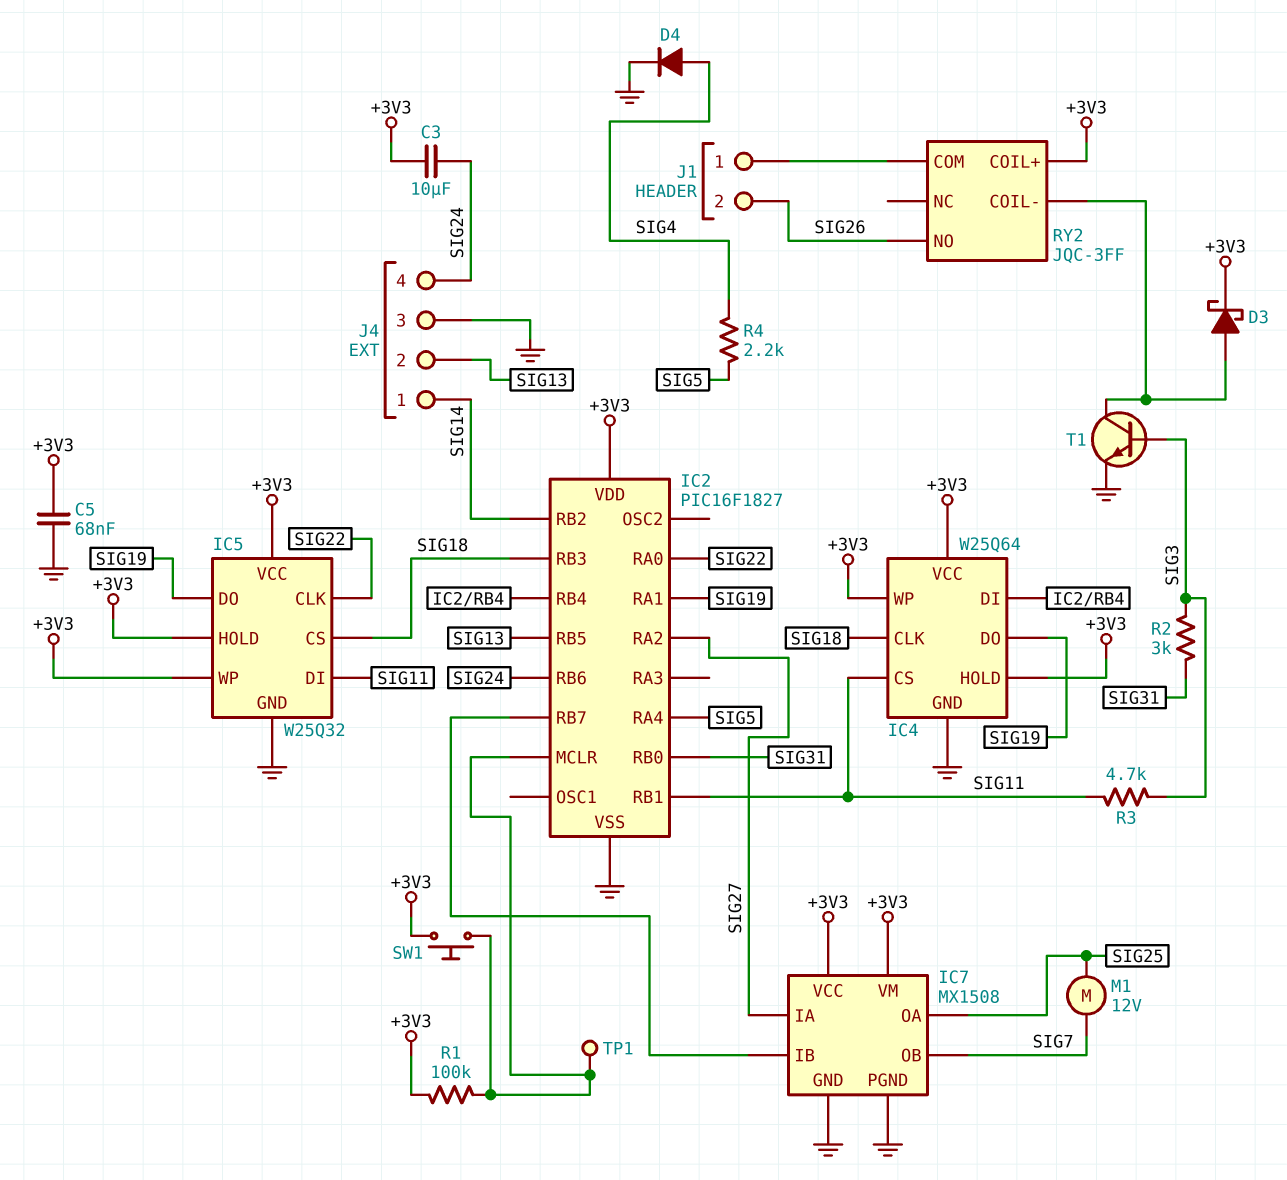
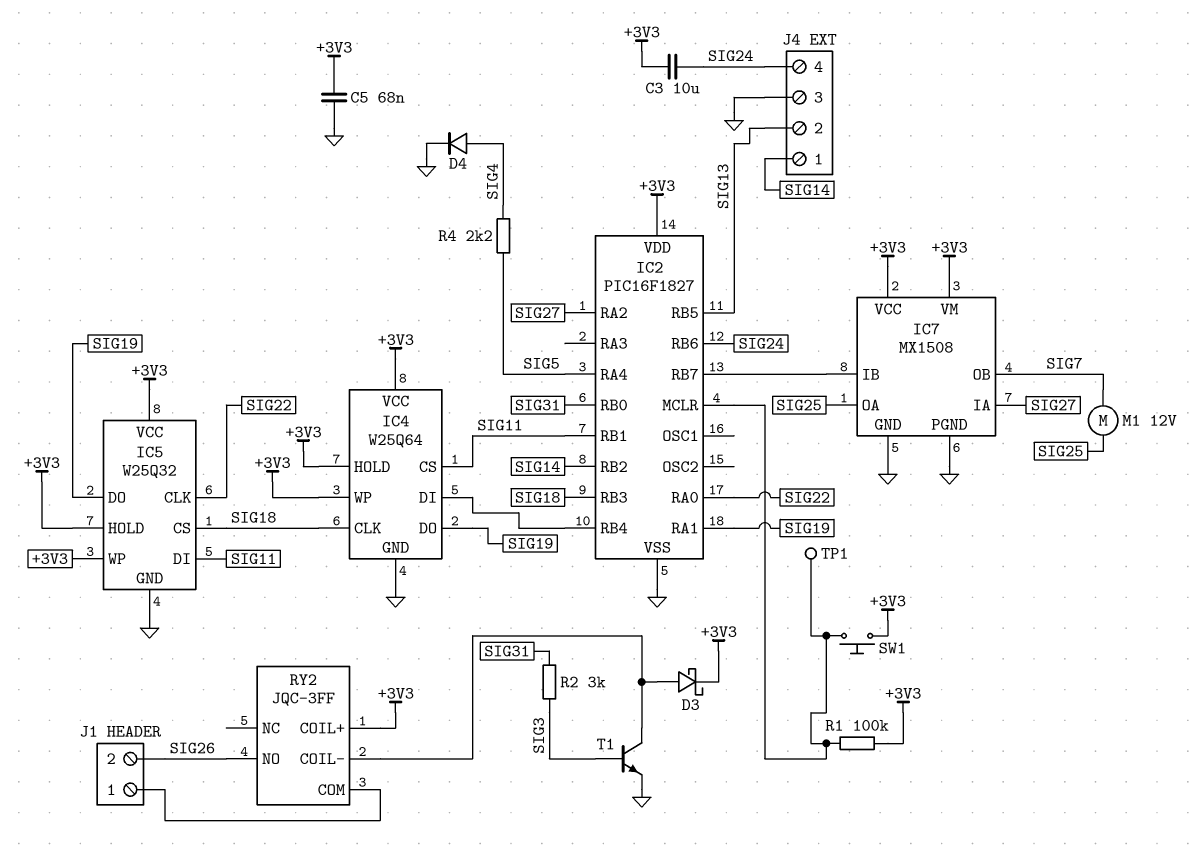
R3: 4.7k (SIG3, SIG11) -> none

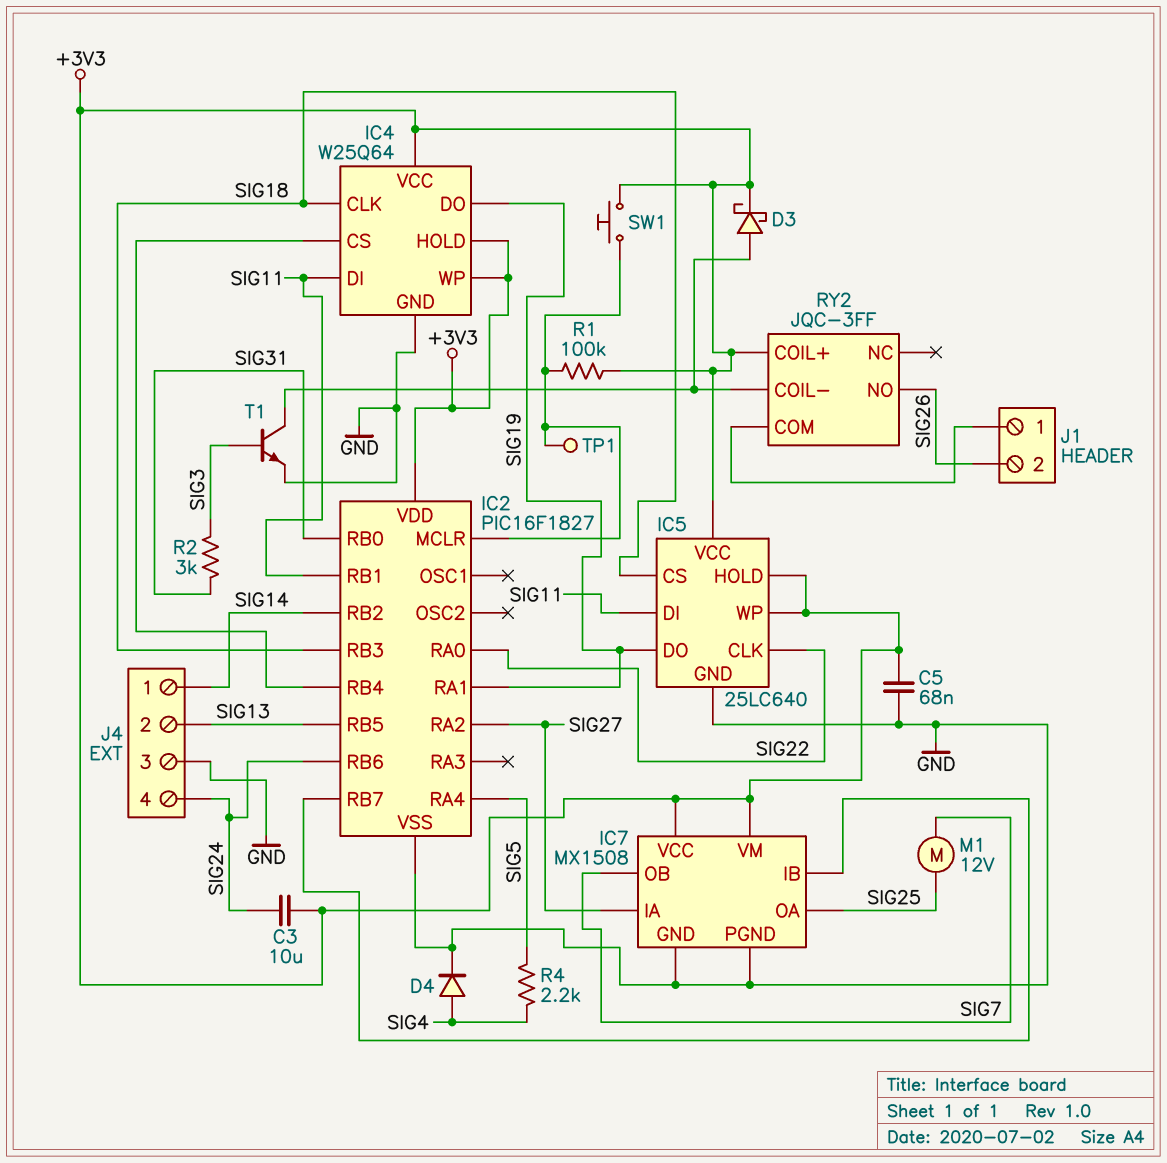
IC4 pin CS: SIG11 -> IC2/RB4
IC4 pin DI: IC2/RB4 -> SIG11
IC5: W25Q32 -> 25LC640

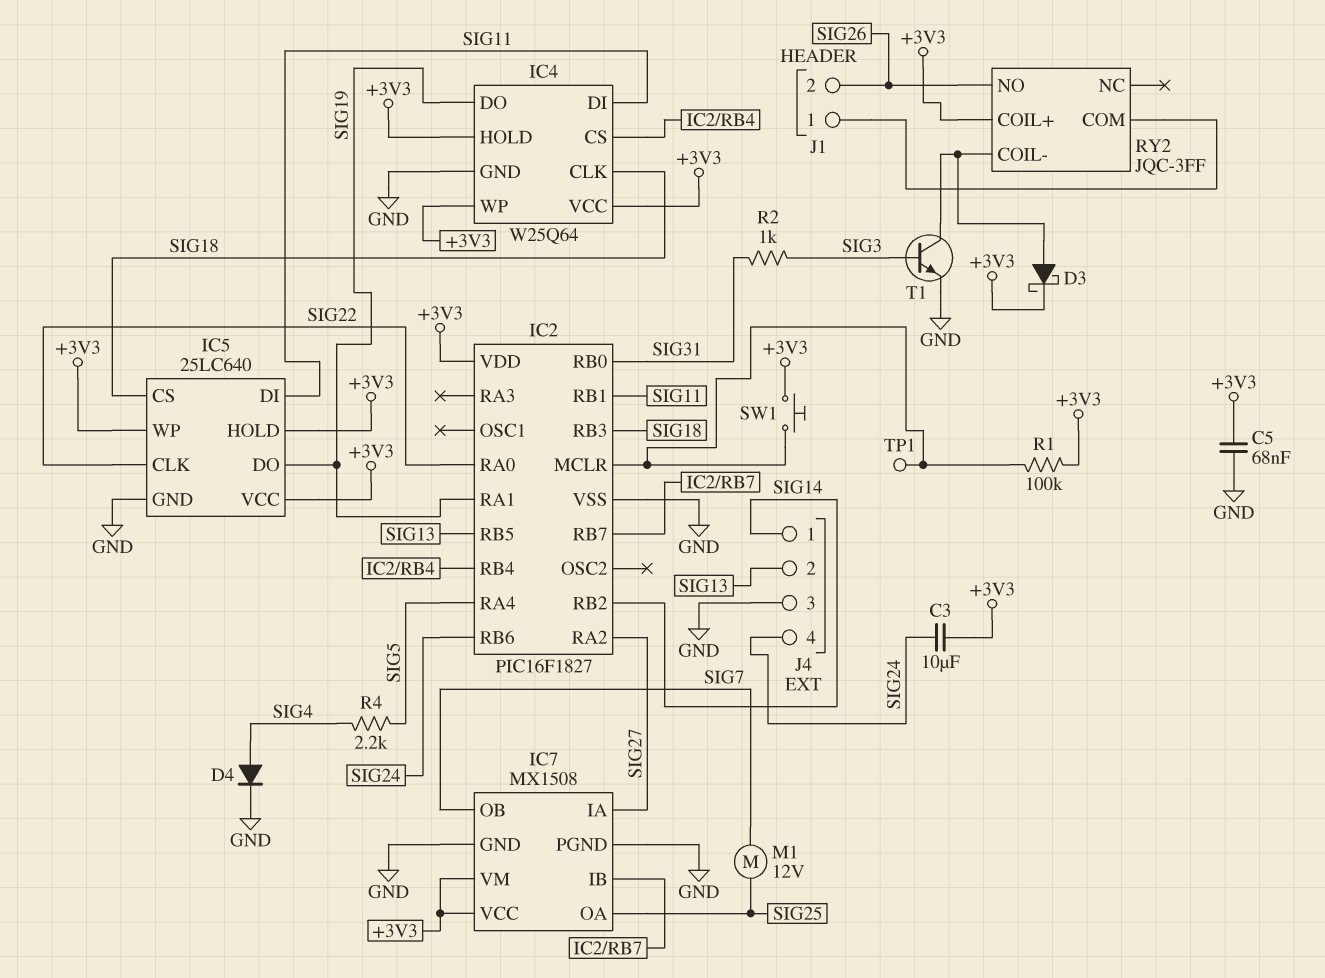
R2: 3k (SIG3, SIG31) -> 1k (SIG3, SIG31)

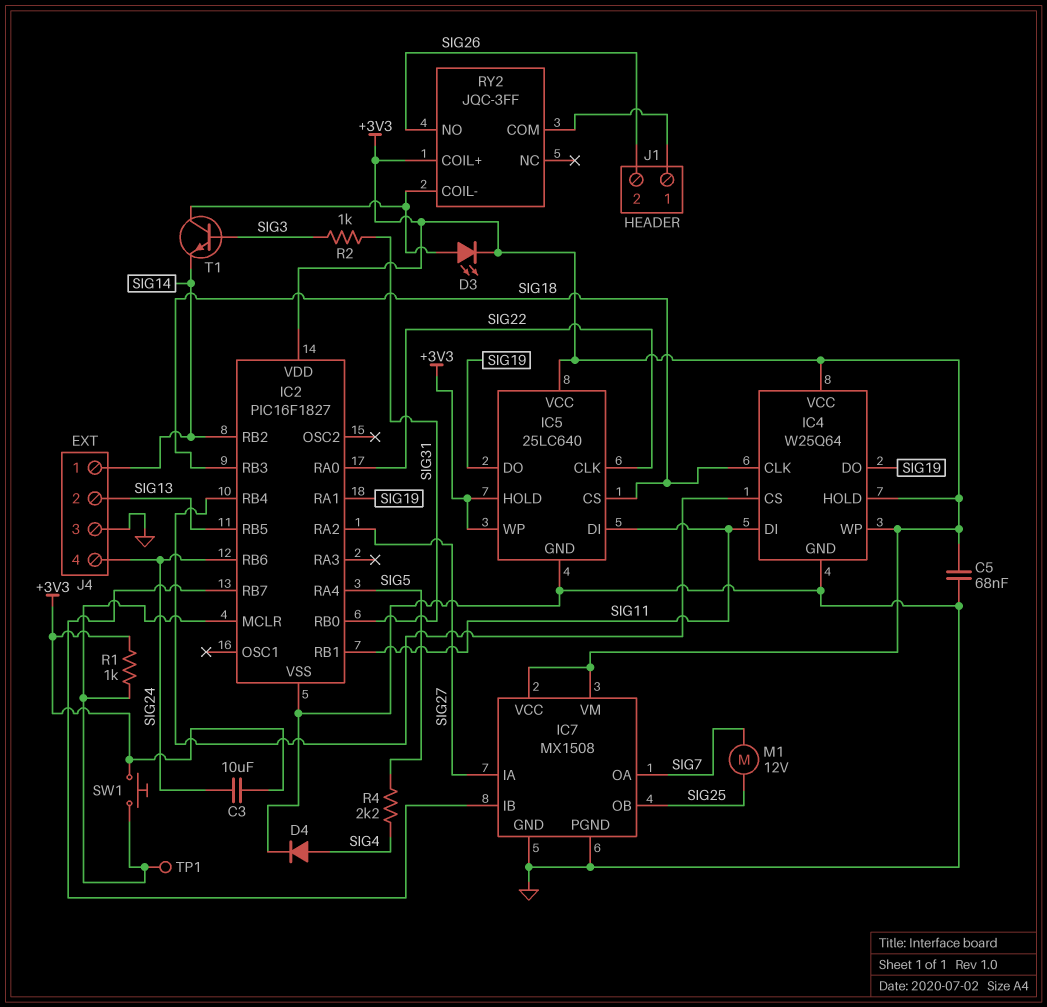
D3: schottky (A RY2/COIL-, K +3V3) -> LED (A RY2/COIL-, K +3V3)
IC7 pin OA: SIG25 -> SIG7
IC7 pin OB: SIG7 -> SIG25
R1: 100k (+3V3, IC2/MCLR) -> 1k (+3V3, IC2/MCLR)
T1: NPN (B SIG3, C RY2/COIL-, E GND) -> NPN (B SIG3, C RY2/COIL-, E SIG14)

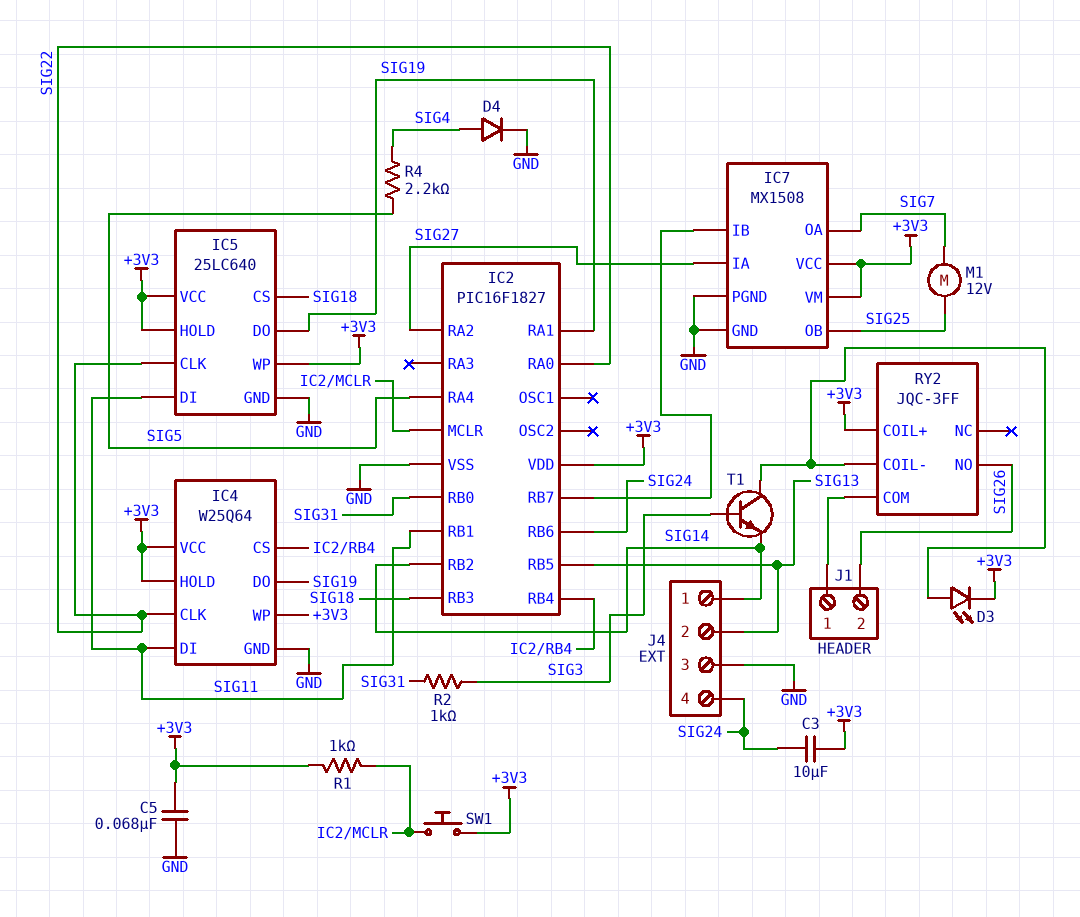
IC4 pin CLK: SIG18 -> SIG22
TP1: test point (IC2/MCLR) -> none

